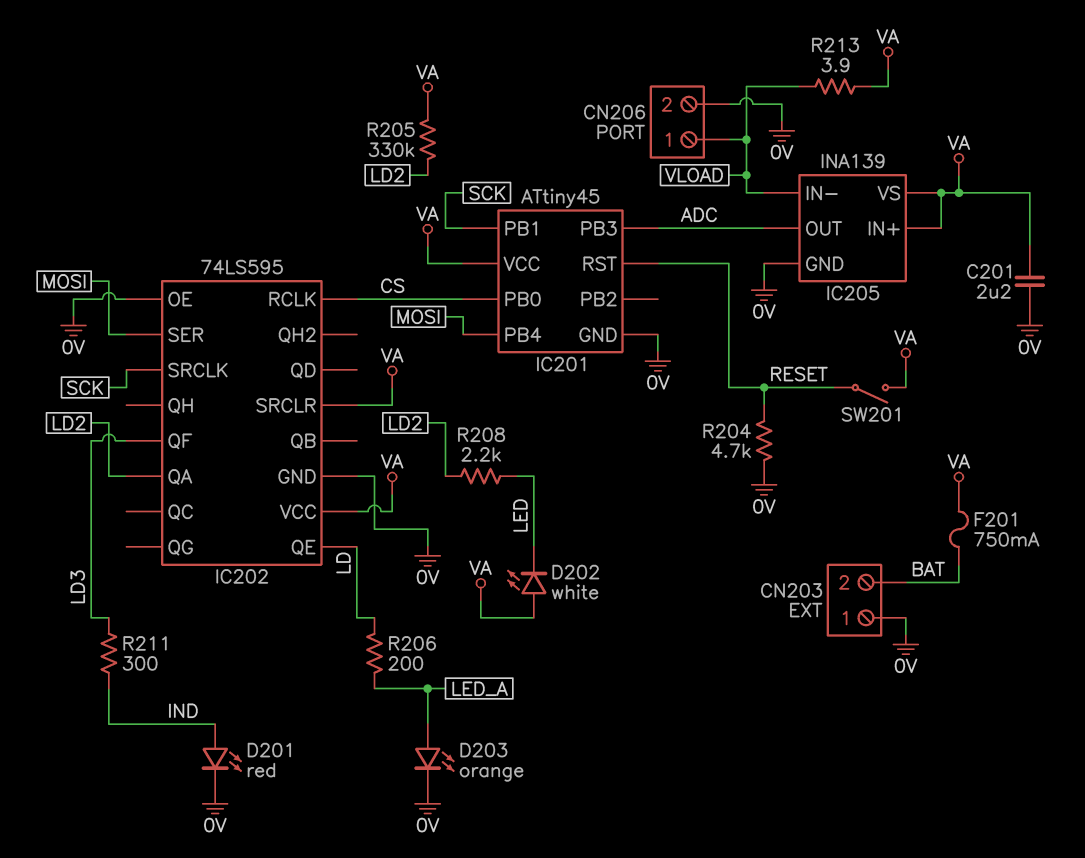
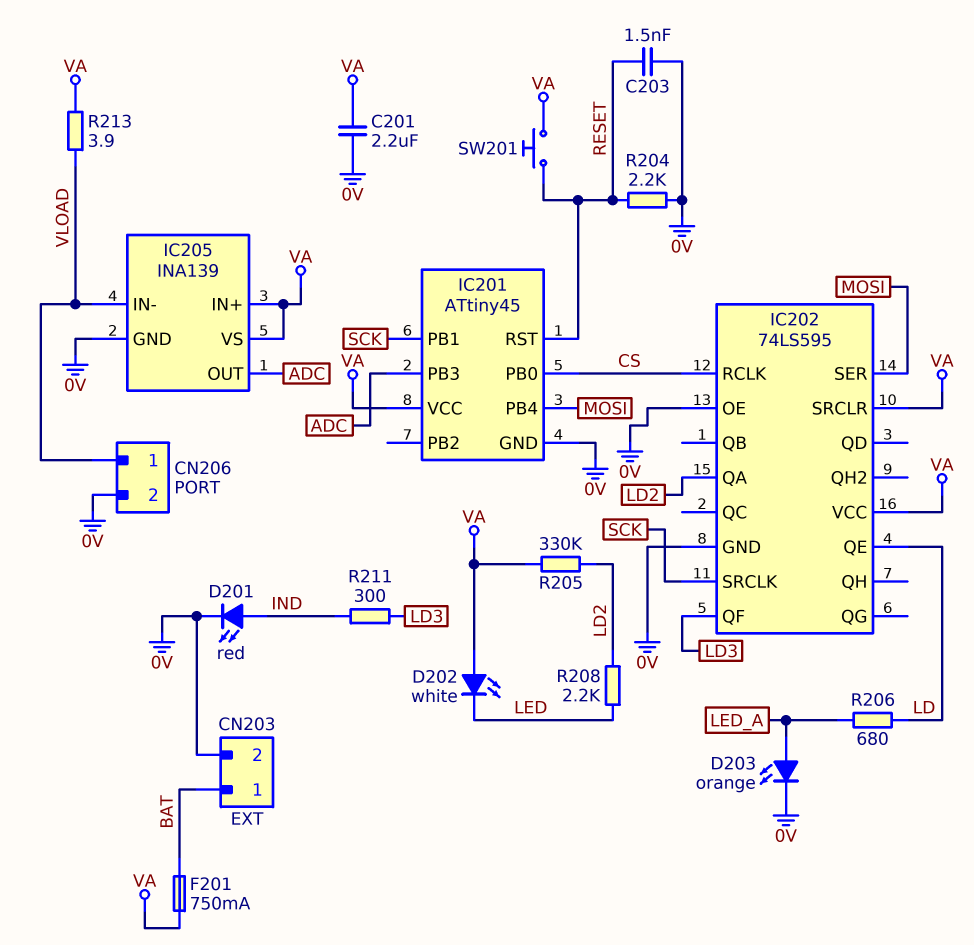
C203: none -> 1.5nF (0V, RESET)
CN203 pin 1: 0V -> BAT
CN203 pin 2: BAT -> 0V
R204: 4.7k (0V, RESET) -> 2.2k (0V, RESET)
R206: 200 (LD, LED_A) -> 680 (LD, LED_A)
SW201: switch (RESET, VA) -> button (RESET, VA)

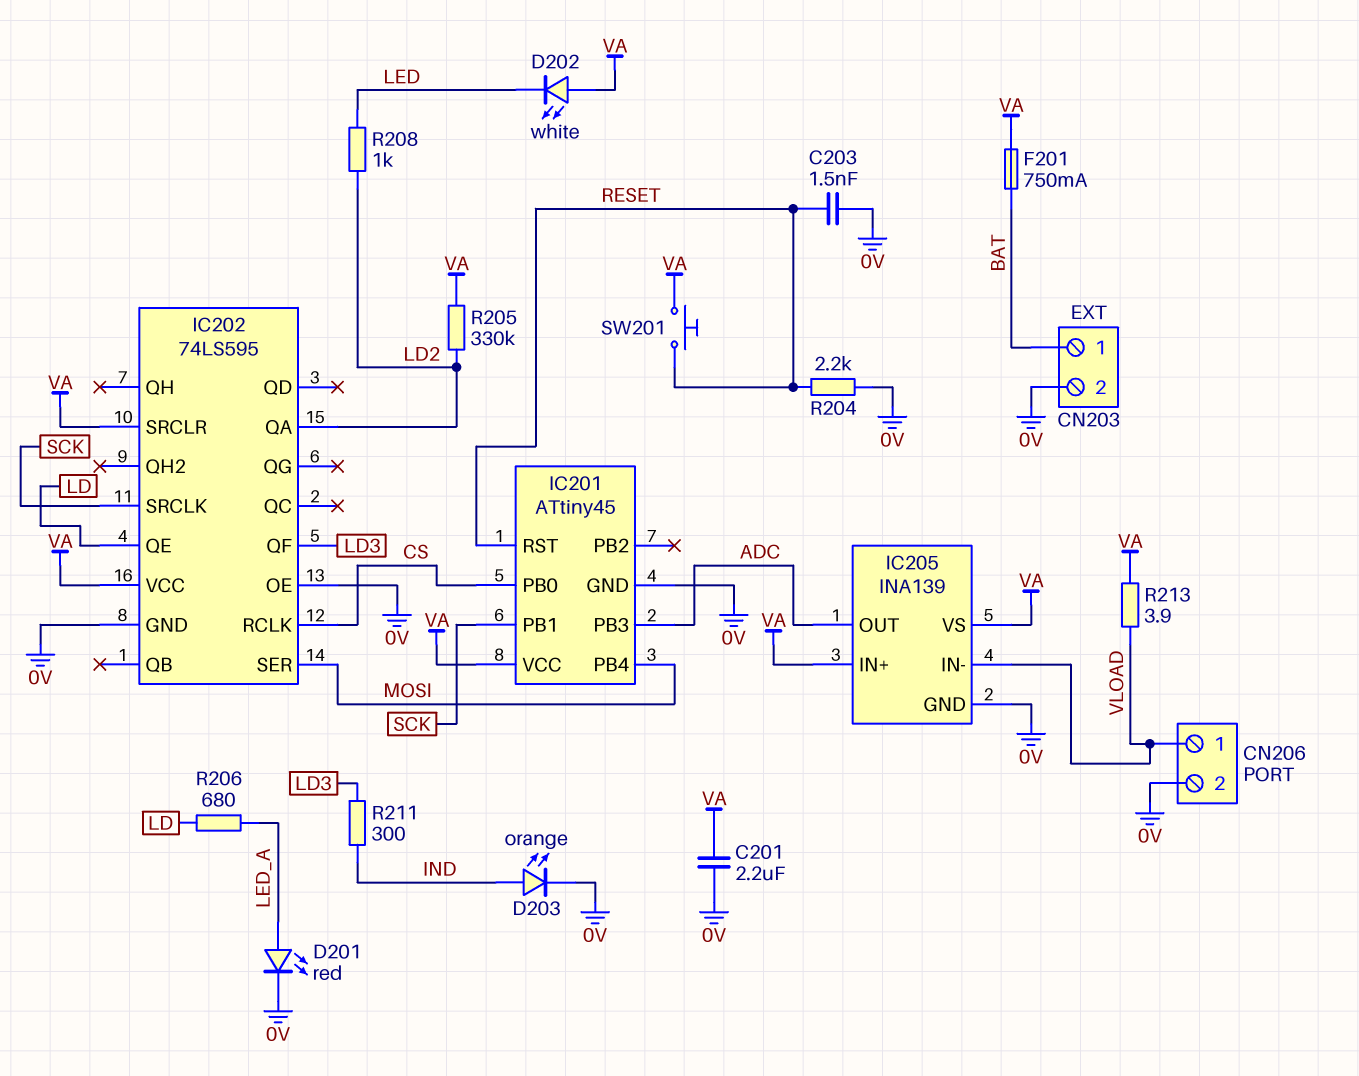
D201: LED red (A IND, K 0V) -> LED red (A LED_A, K 0V)
D203: LED orange (A LED_A, K 0V) -> LED orange (A IND, K 0V)
R208: 2.2k (LD2, LED) -> 1k (LD2, LED)

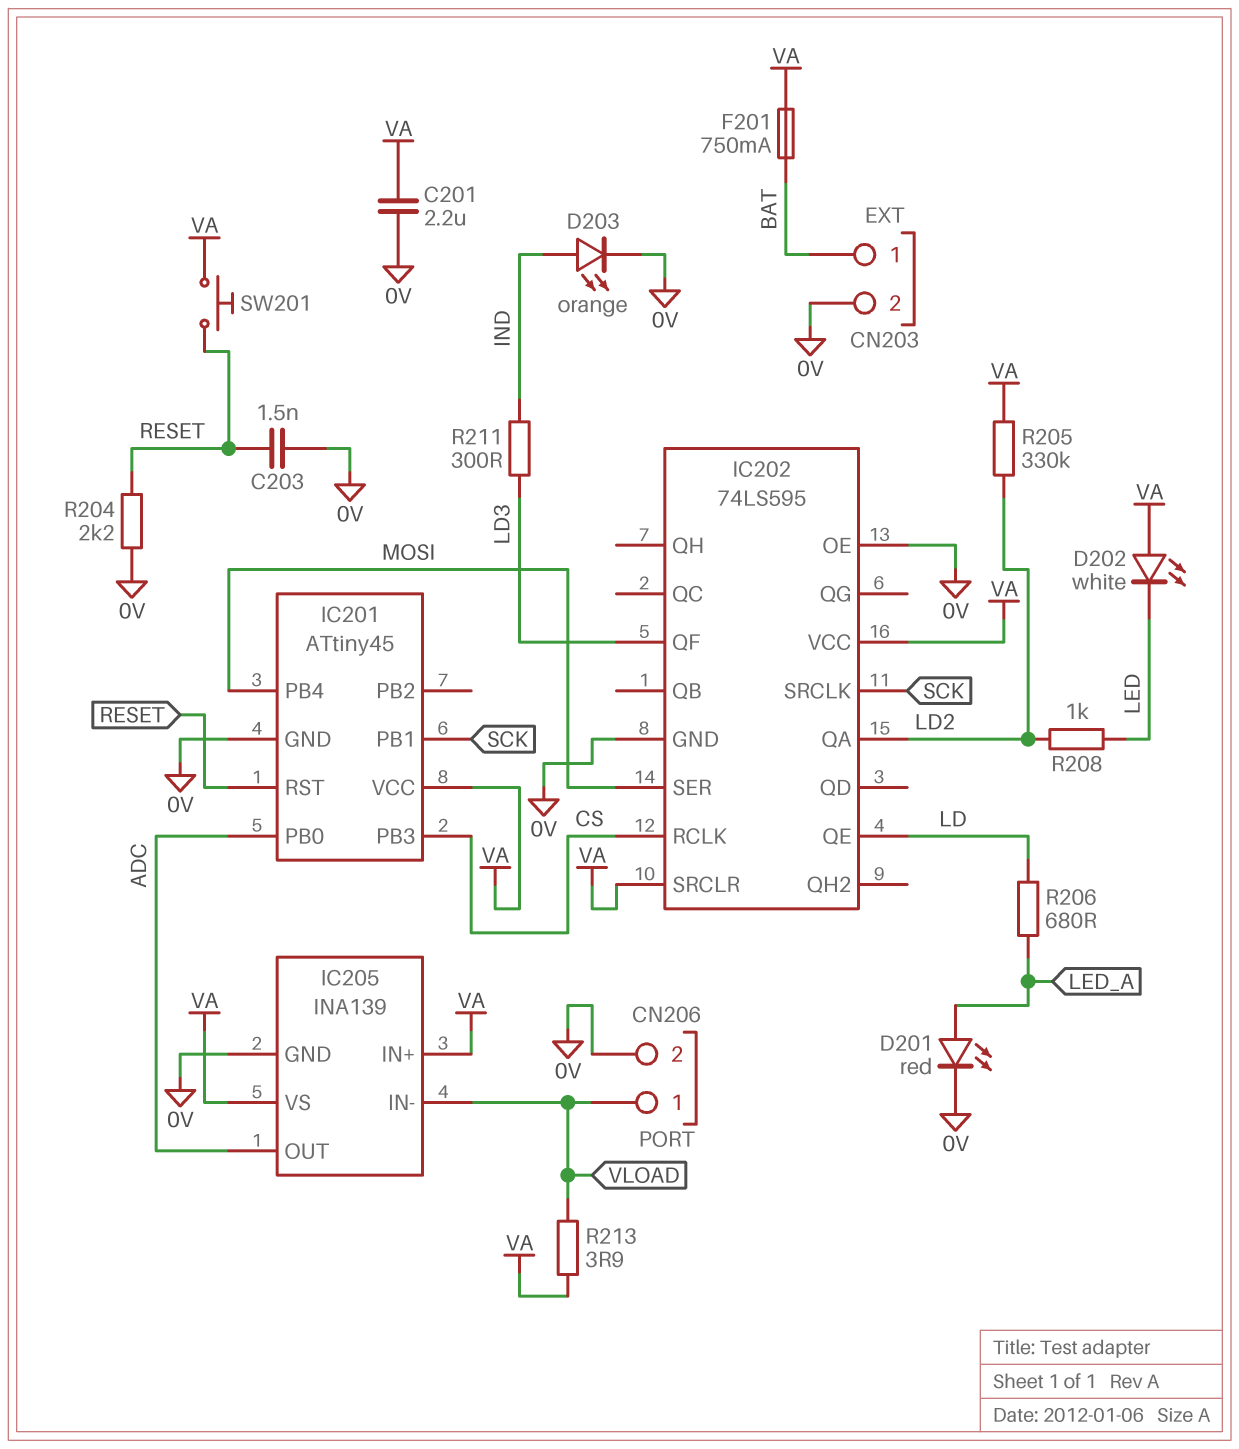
IC201 pin PB0: CS -> ADC
IC201 pin PB3: ADC -> CS

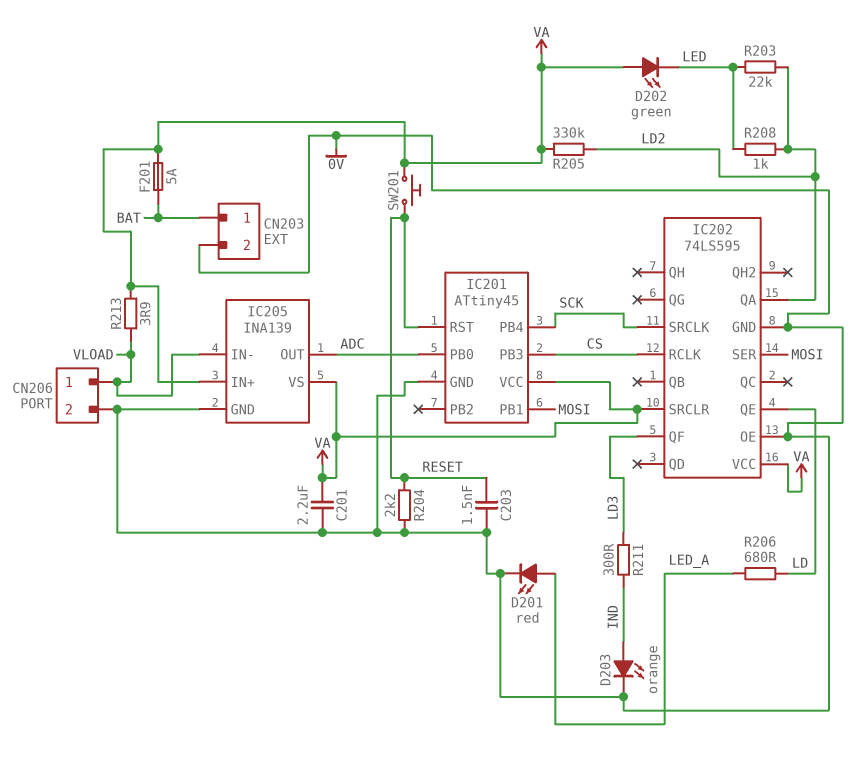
D202: LED white (A VA, K LED) -> LED green (A VA, K LED)
F201: 750mA (BAT, VA) -> 5A (BAT, VA)
IC201 pin PB1: SCK -> MOSI
IC201 pin PB4: MOSI -> SCK
R203: none -> 22k (LD2, LED)

